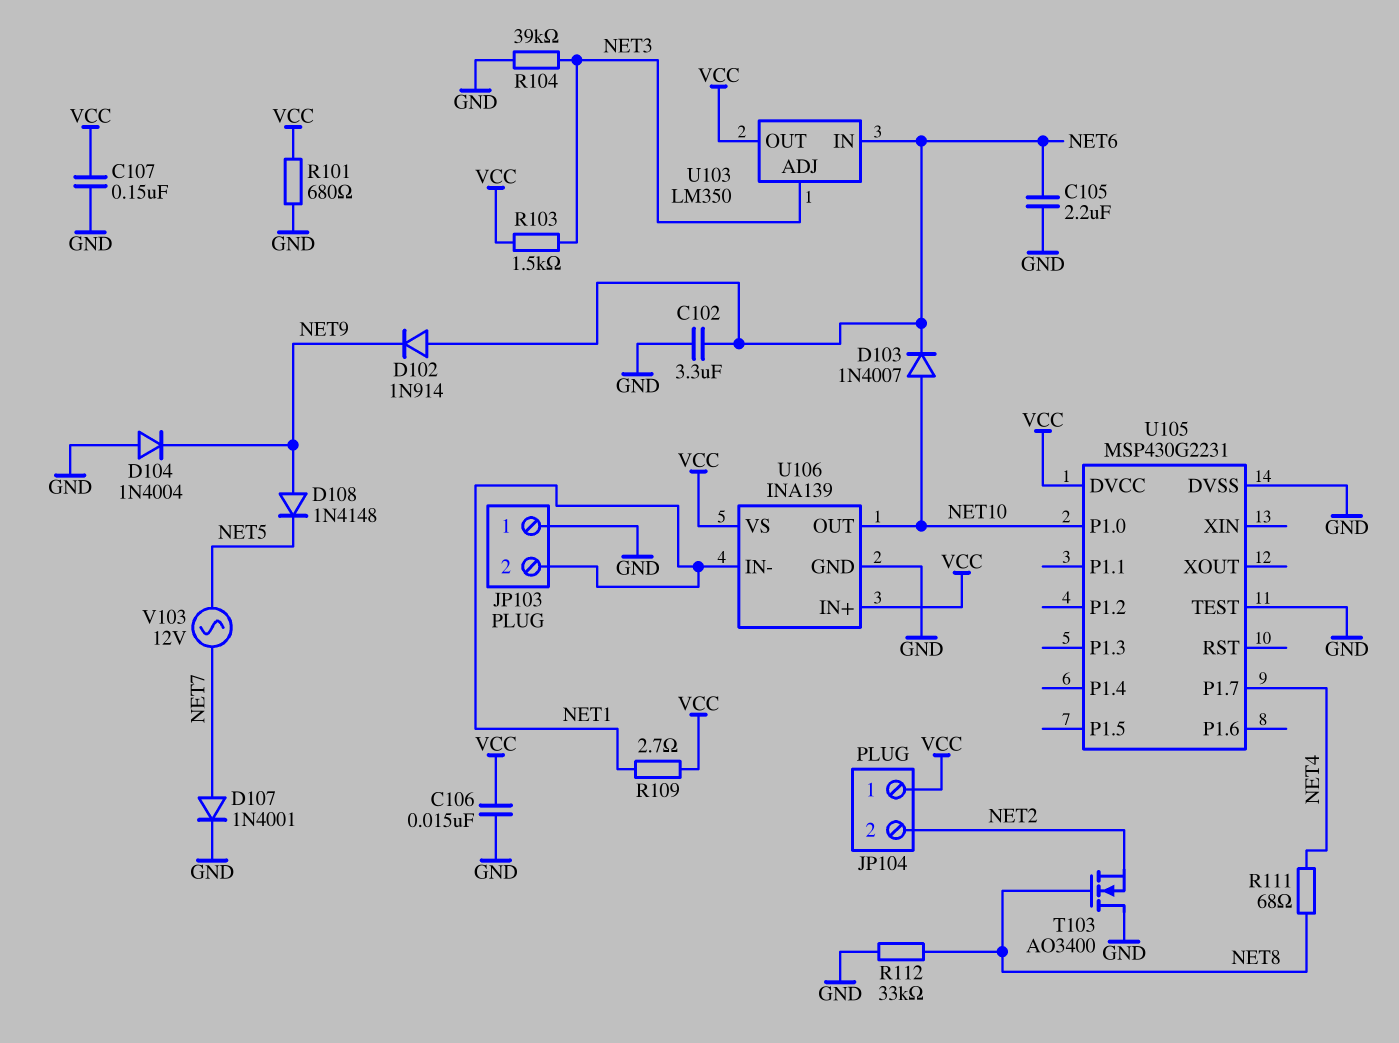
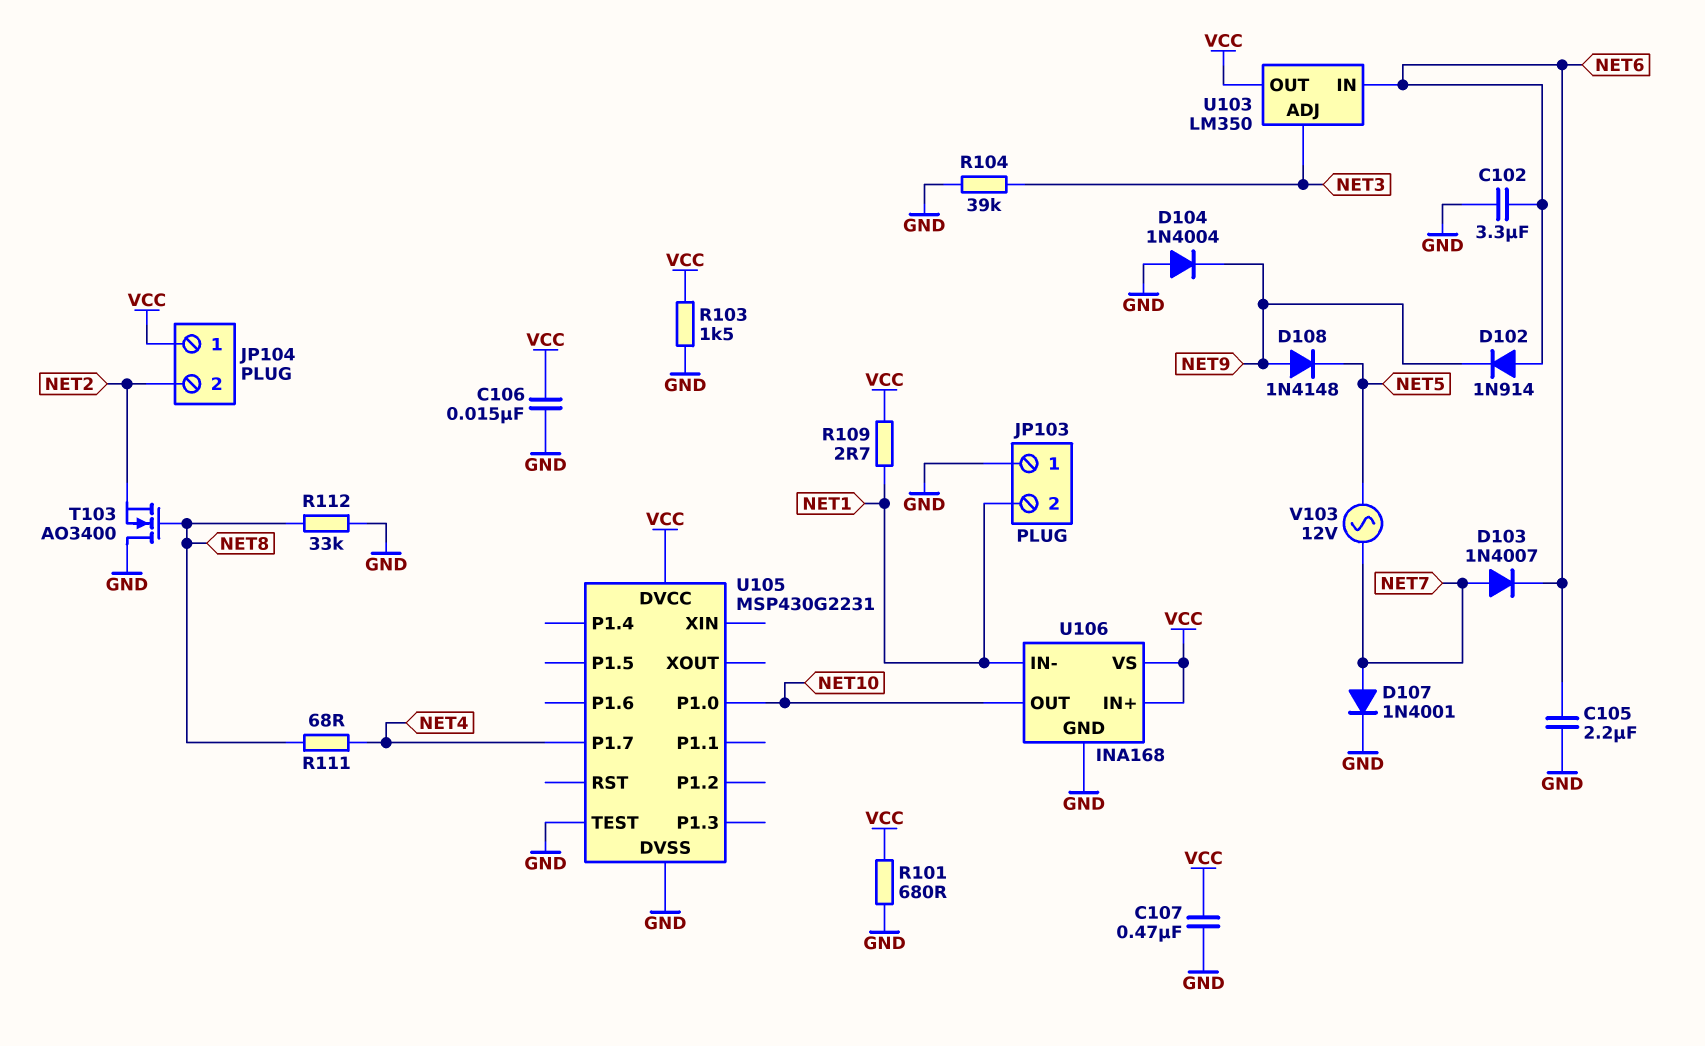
C107: 150nF (GND, VCC) -> 470nF (GND, VCC)
D103: diode 1N4007 (A NET10, K NET6) -> diode 1N4007 (A NET7, K NET6)
R103: 1.5k (NET3, VCC) -> 1.5k (GND, VCC)
U106: INA139 -> INA168

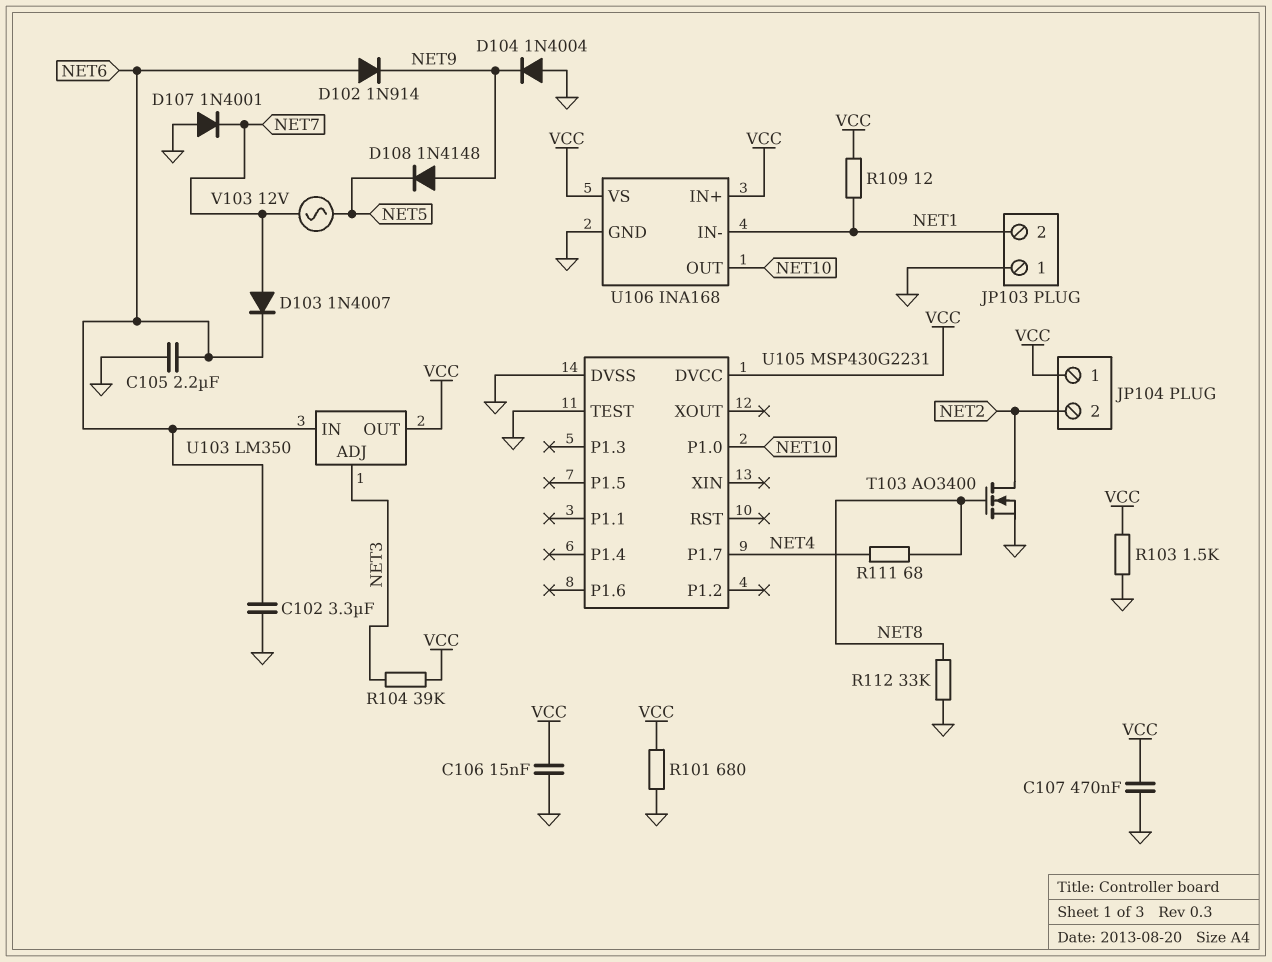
D107: diode 1N4001 (A NET7, K GND) -> diode 1N4001 (A GND, K NET7)
R104: 39k (GND, NET3) -> 39k (NET3, VCC)
R109: 2.7 (NET1, VCC) -> 12 (NET1, VCC)
T103: NMOS AO3400 (G NET8, D GND, S NET2) -> NMOS AO3400 (G NET8, D NET2, S GND)

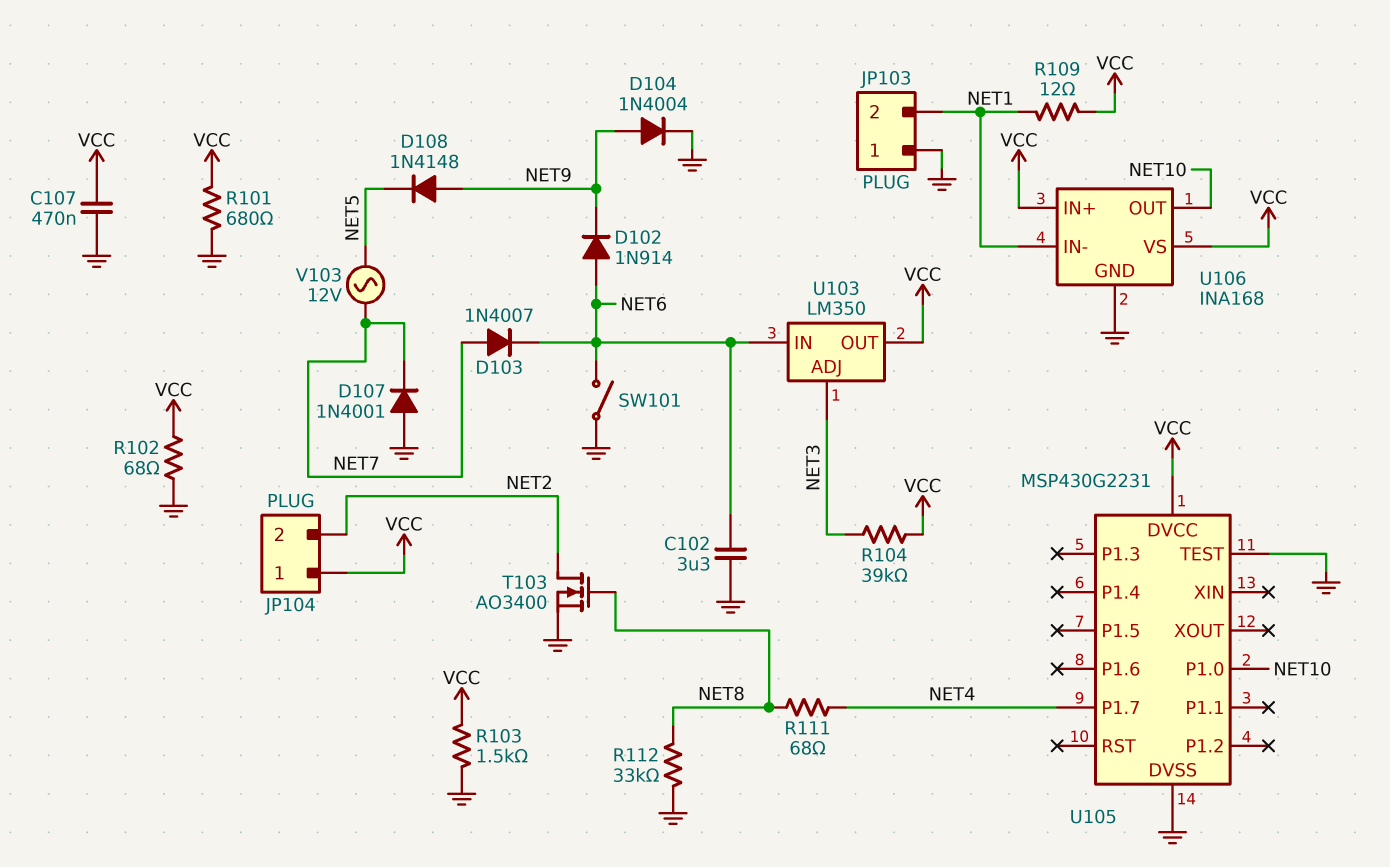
C105: 2.2uF (GND, NET6) -> none
C106: 15nF (GND, VCC) -> none
D104: diode 1N4004 (A GND, K NET9) -> diode 1N4004 (A NET9, K GND)
R102: none -> 68 (GND, VCC)
SW101: none -> switch (GND, NET6)

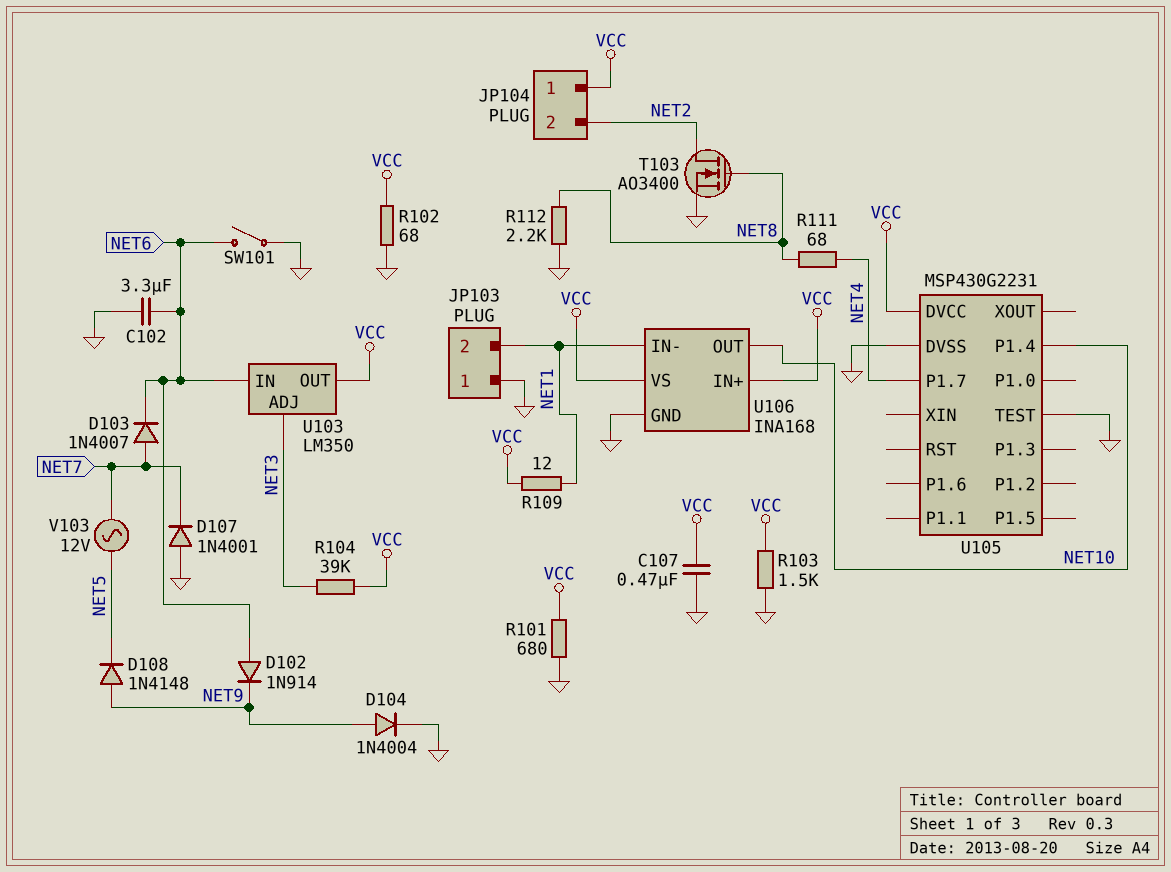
R112: 33k (GND, NET8) -> 2.2k (GND, NET8)
U105 pin P1.0: NET10 -> none
U105 pin P1.4: none -> NET10

